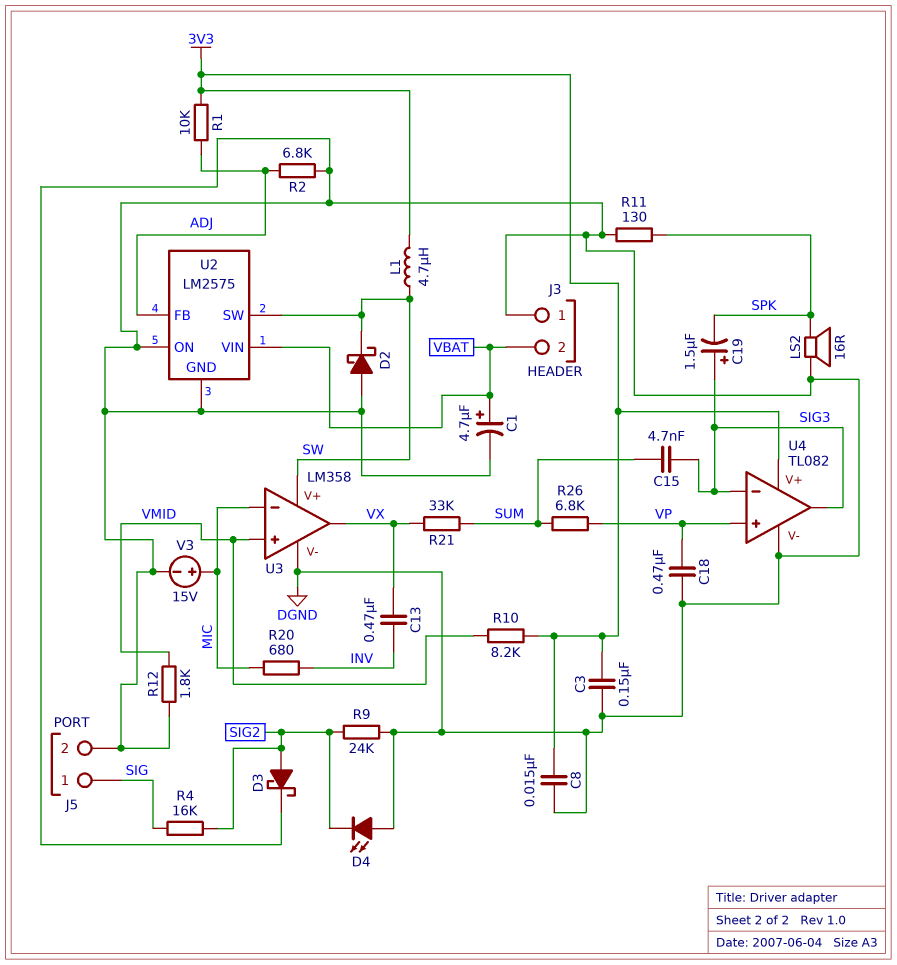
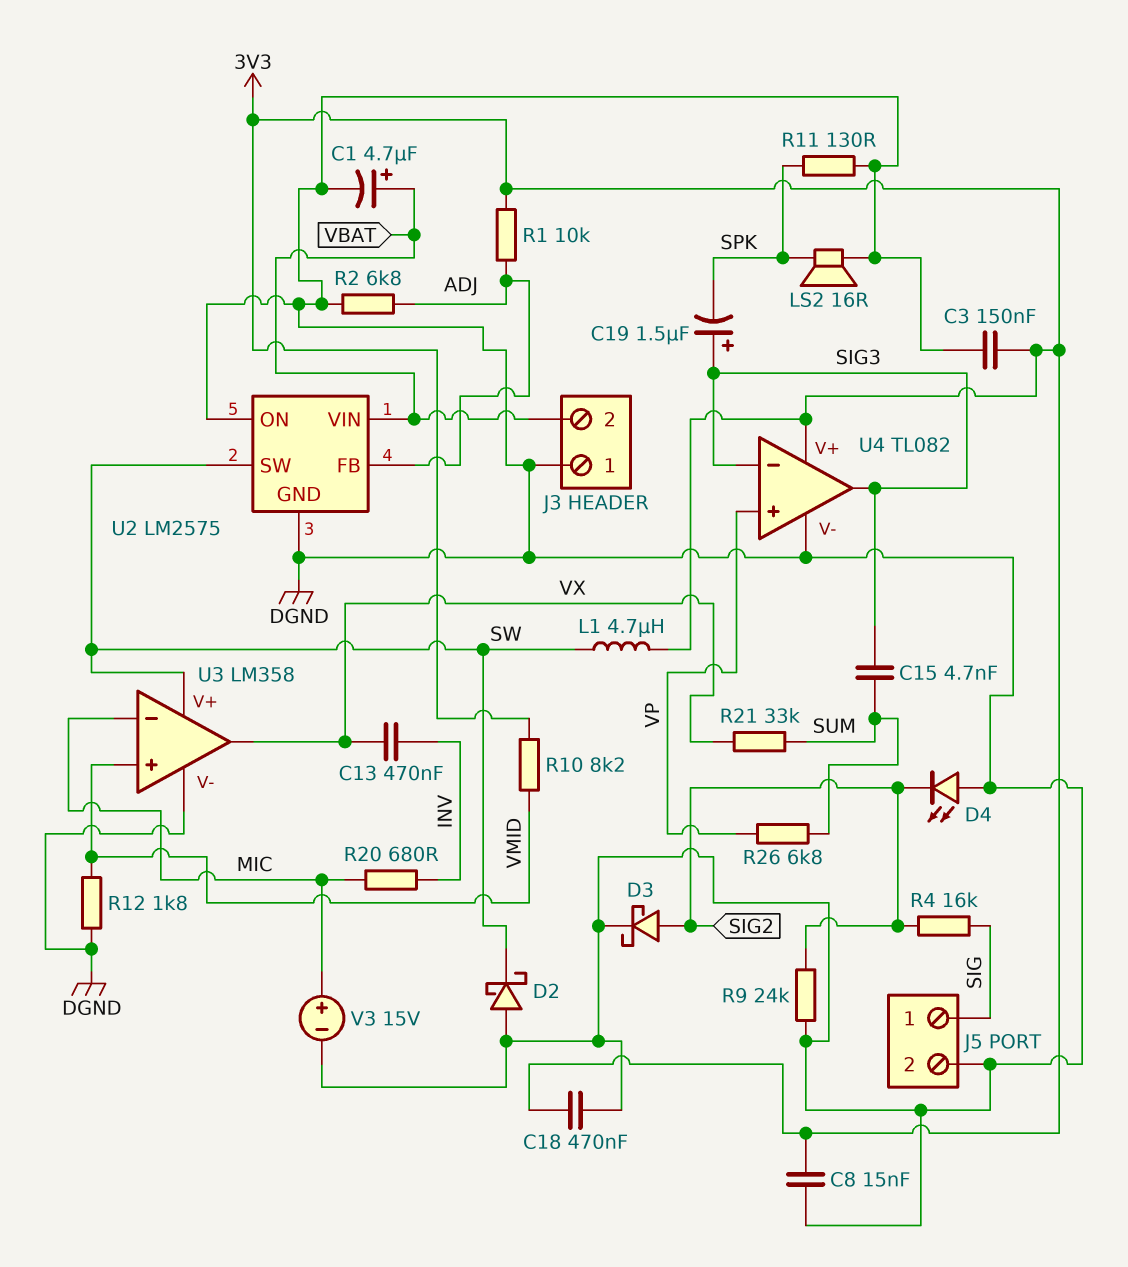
C18: 470nF (DGND, VP) -> 470nF (3V3, DGND)

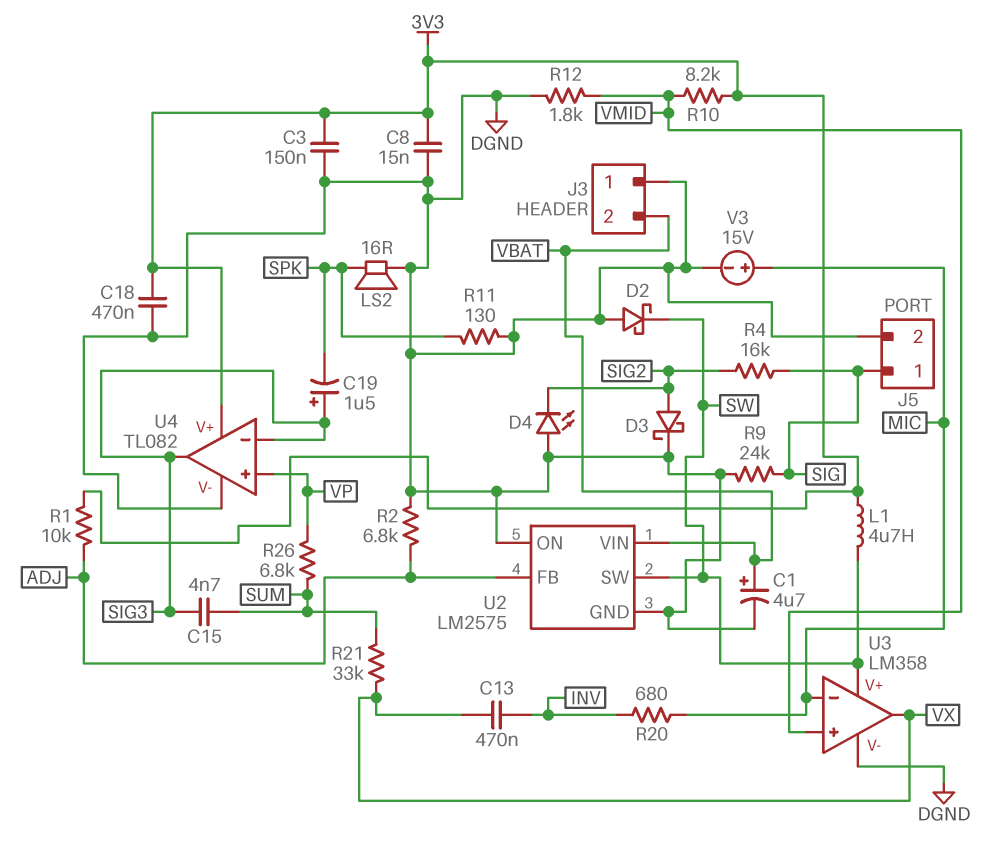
R9: 24k (DGND, SIG2) -> 24k (DGND, SIG)

